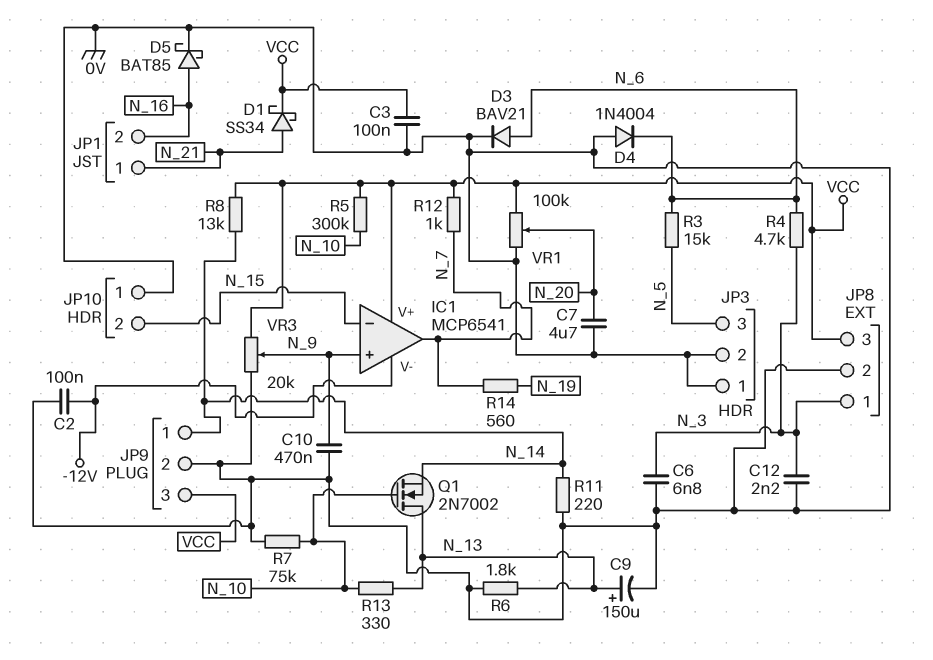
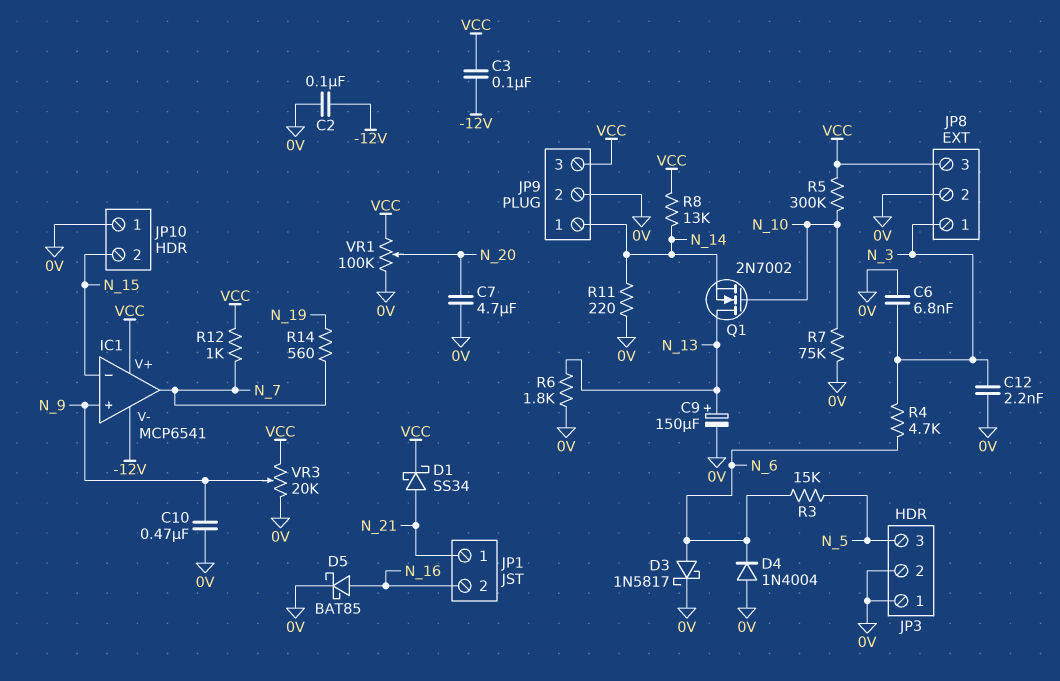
C3: 100nF (0V, VCC) -> 100nF (-12V, VCC)
D3: diode BAV21 (A N_6, K 0V) -> schottky 1N5817 (A N_6, K 0V)
R13: 330 (N_10, N_13) -> none

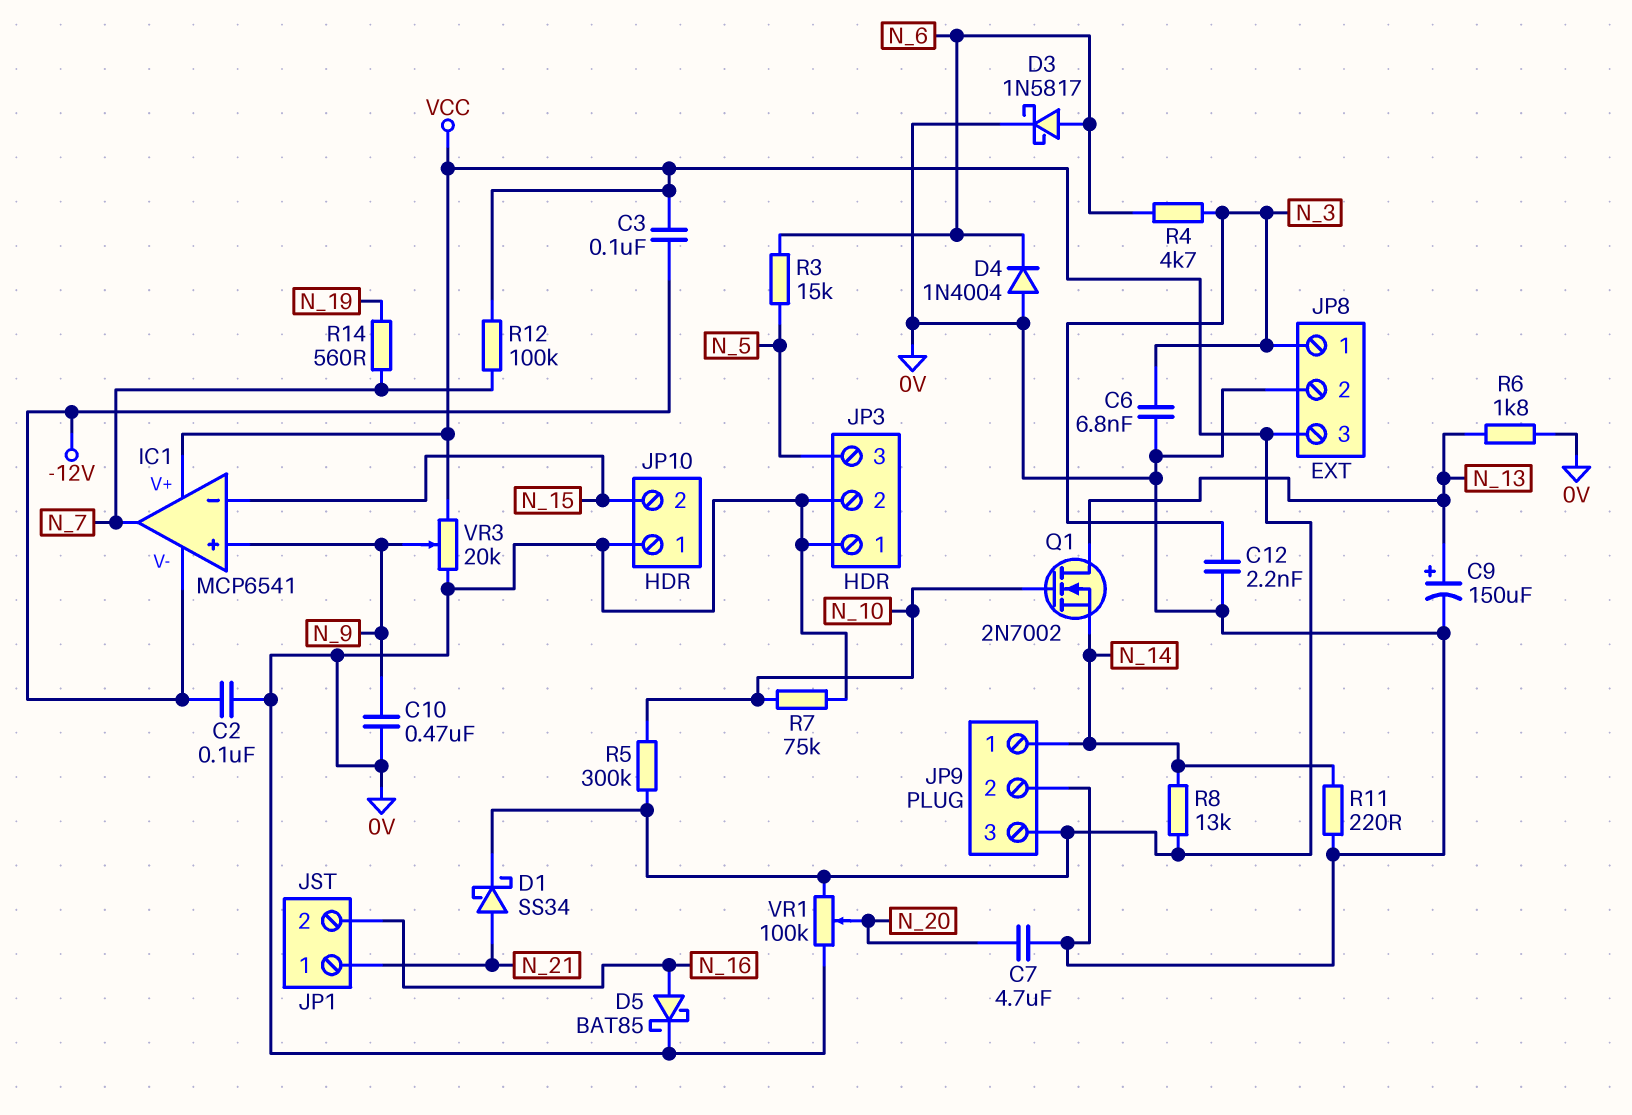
R12: 1k (N_7, VCC) -> 100k (N_7, VCC)

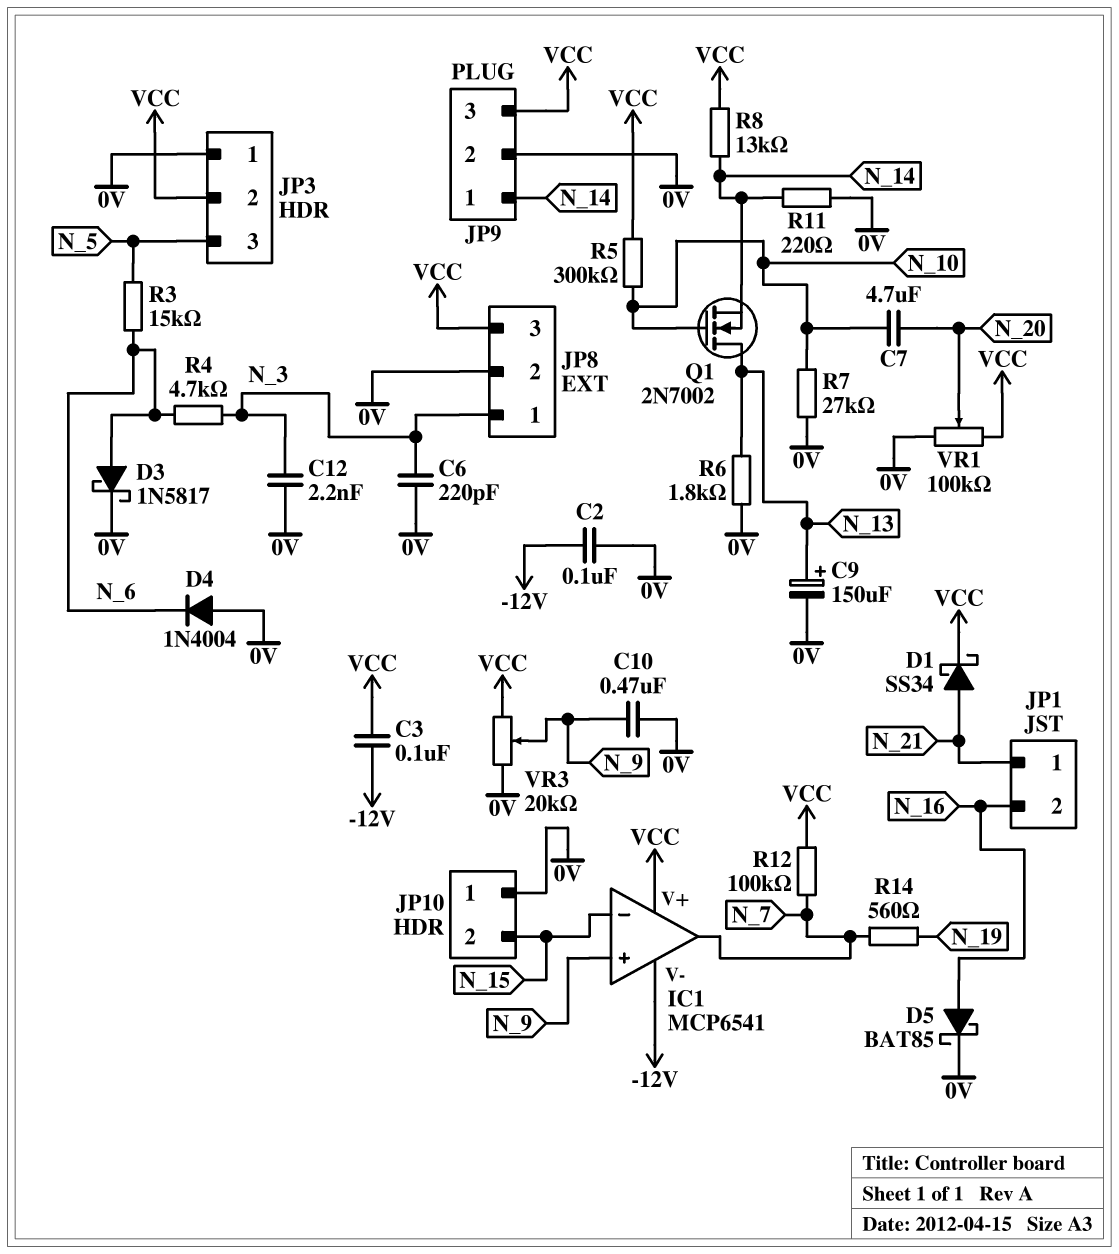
C6: 6.8nF (0V, N_3) -> 220pF (0V, N_3)
C7: 4.7uF (0V, N_20) -> 4.7uF (N_10, N_20)
JP3 pin 2: 0V -> VCC
R7: 75k (0V, N_10) -> 27k (0V, N_10)

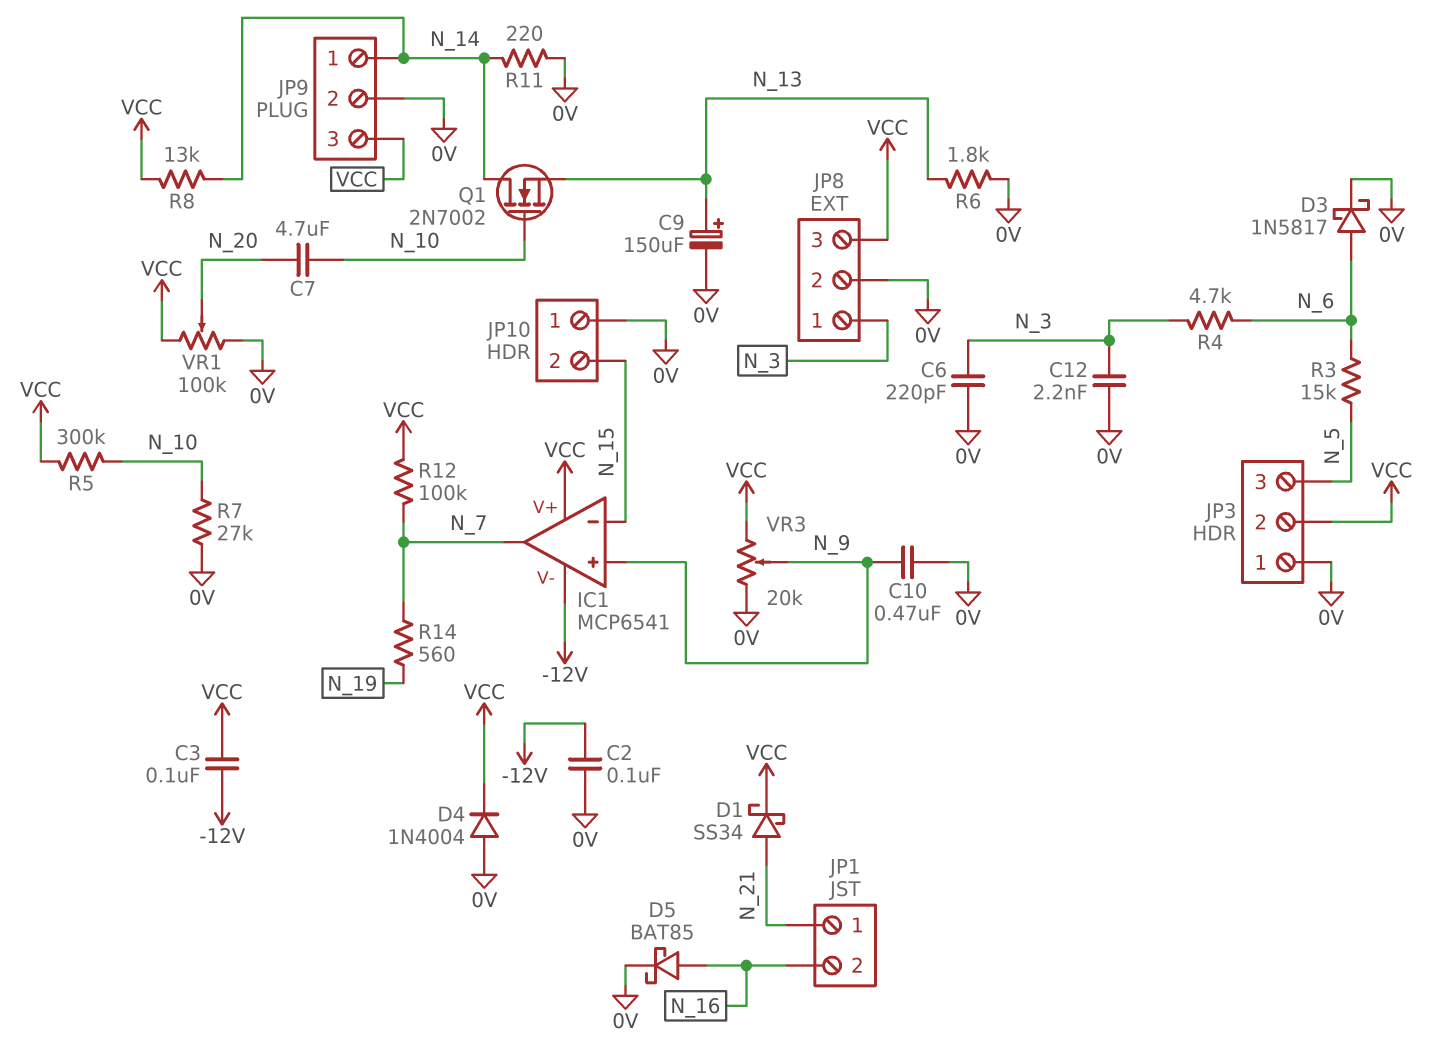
D4: diode 1N4004 (A 0V, K N_6) -> diode 1N4004 (A 0V, K VCC)
Q1: NMOS 2N7002 (G N_10, D N_13, S N_14) -> NMOS 2N7002 (G N_10, D N_14, S N_13)

